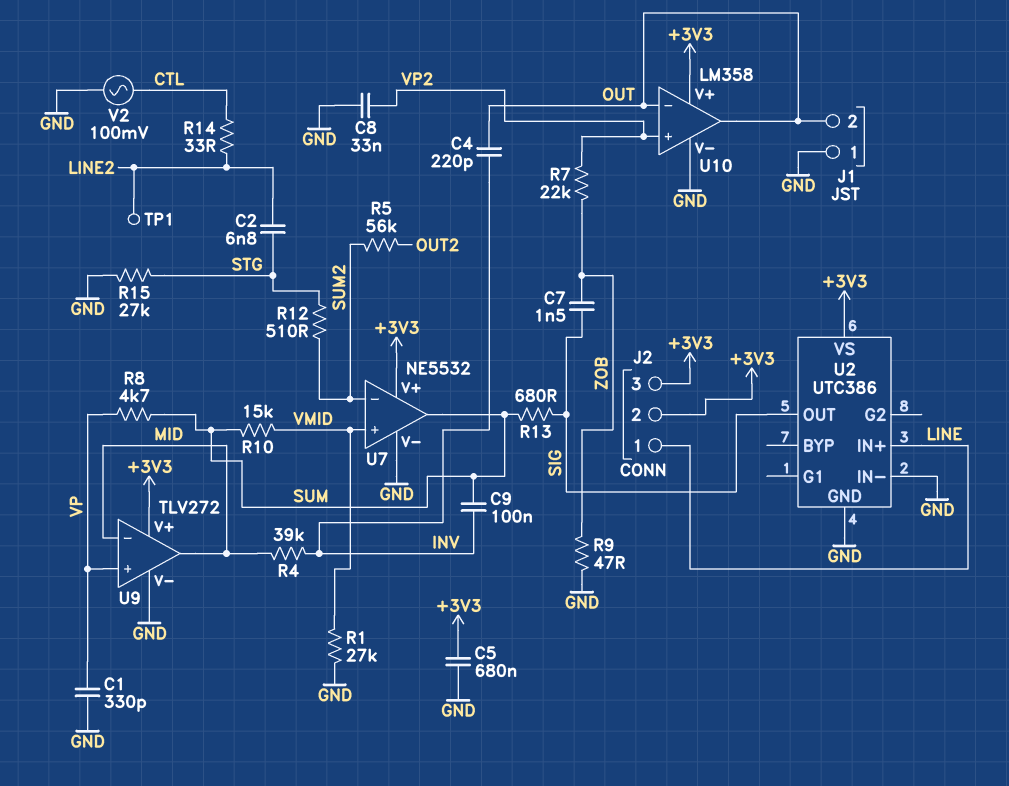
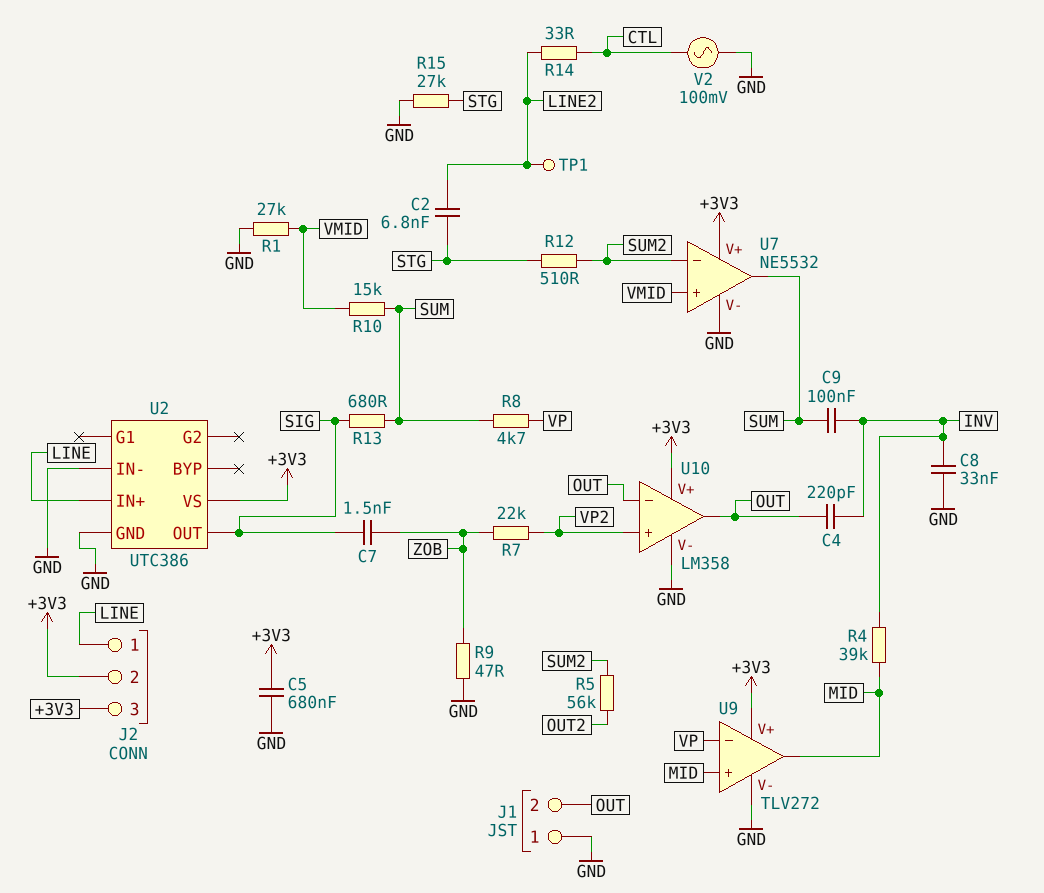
C1: 330pF (GND, VP) -> none
C8: 33nF (GND, VP2) -> 33nF (GND, INV)
U9 pin in+: VP -> MID
U9 pin in-: MID -> VP

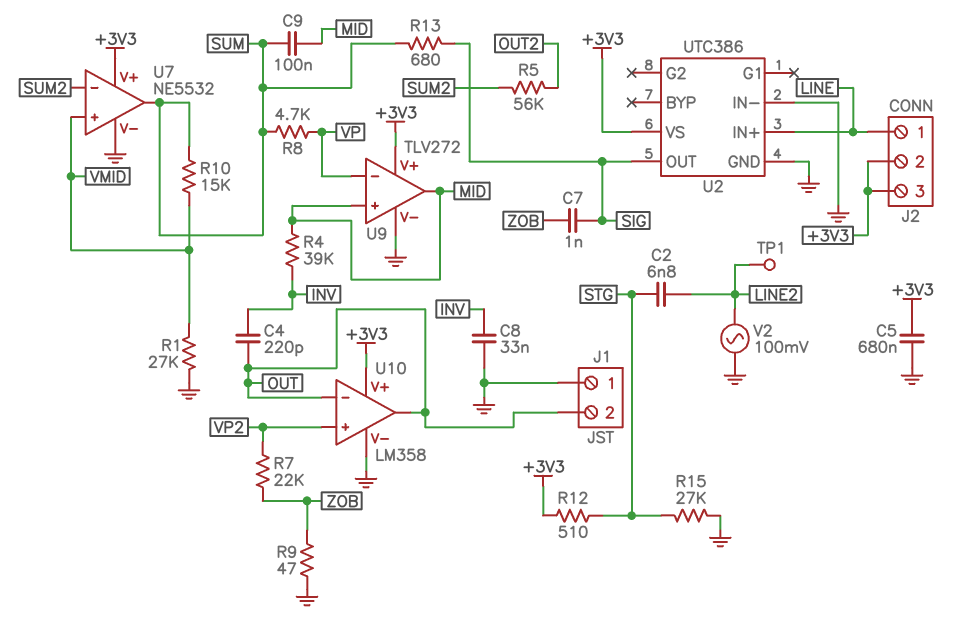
C7: 1.5nF (SIG, ZOB) -> 1nF (SIG, ZOB)
C9: 100nF (INV, SUM) -> 100nF (MID, SUM)
R12: 510 (STG, SUM2) -> 510 (+3V3, STG)
R14: 33 (CTL, LINE2) -> none
V2: AC 100mV (CTL, GND) -> AC 100mV (GND, LINE2)

